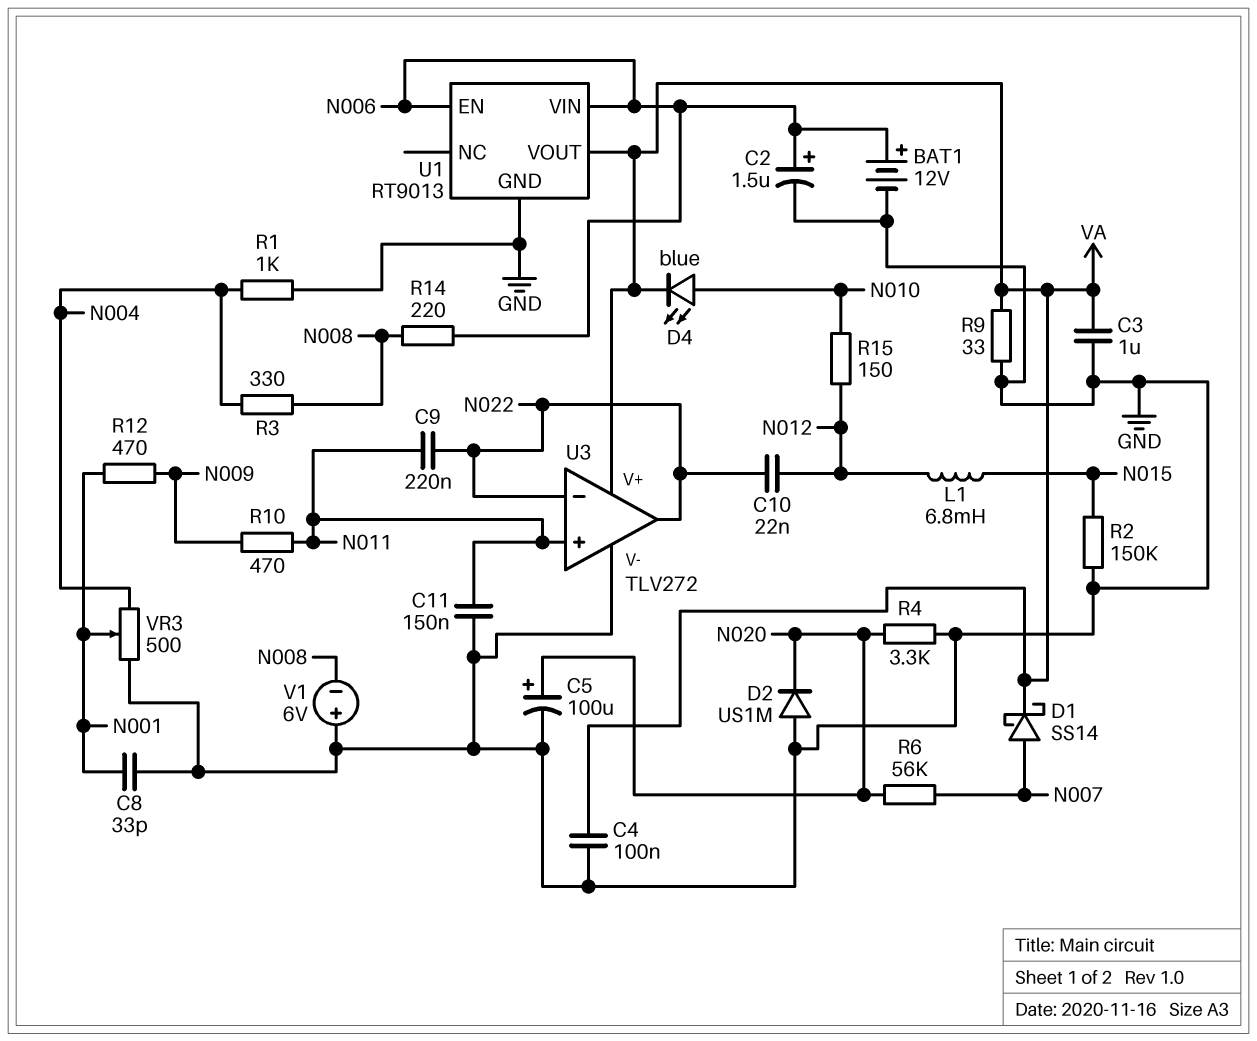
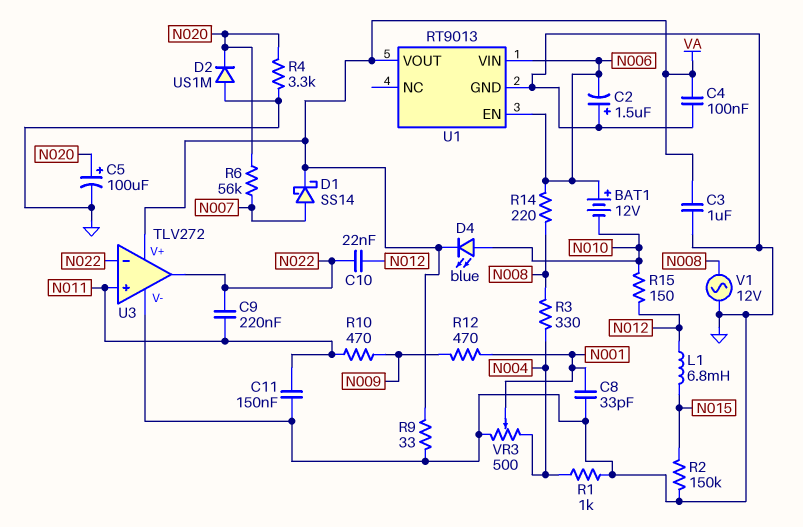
BAT1: 12V (plus N006, minus GND) -> 12V (plus N006, minus N010)
C2: 1.5uF (plus N006, minus GND) -> 1.5uF (plus GND, minus N006)
V1: 6V (plus GND, minus N008) -> AC 12V (GND, N008)

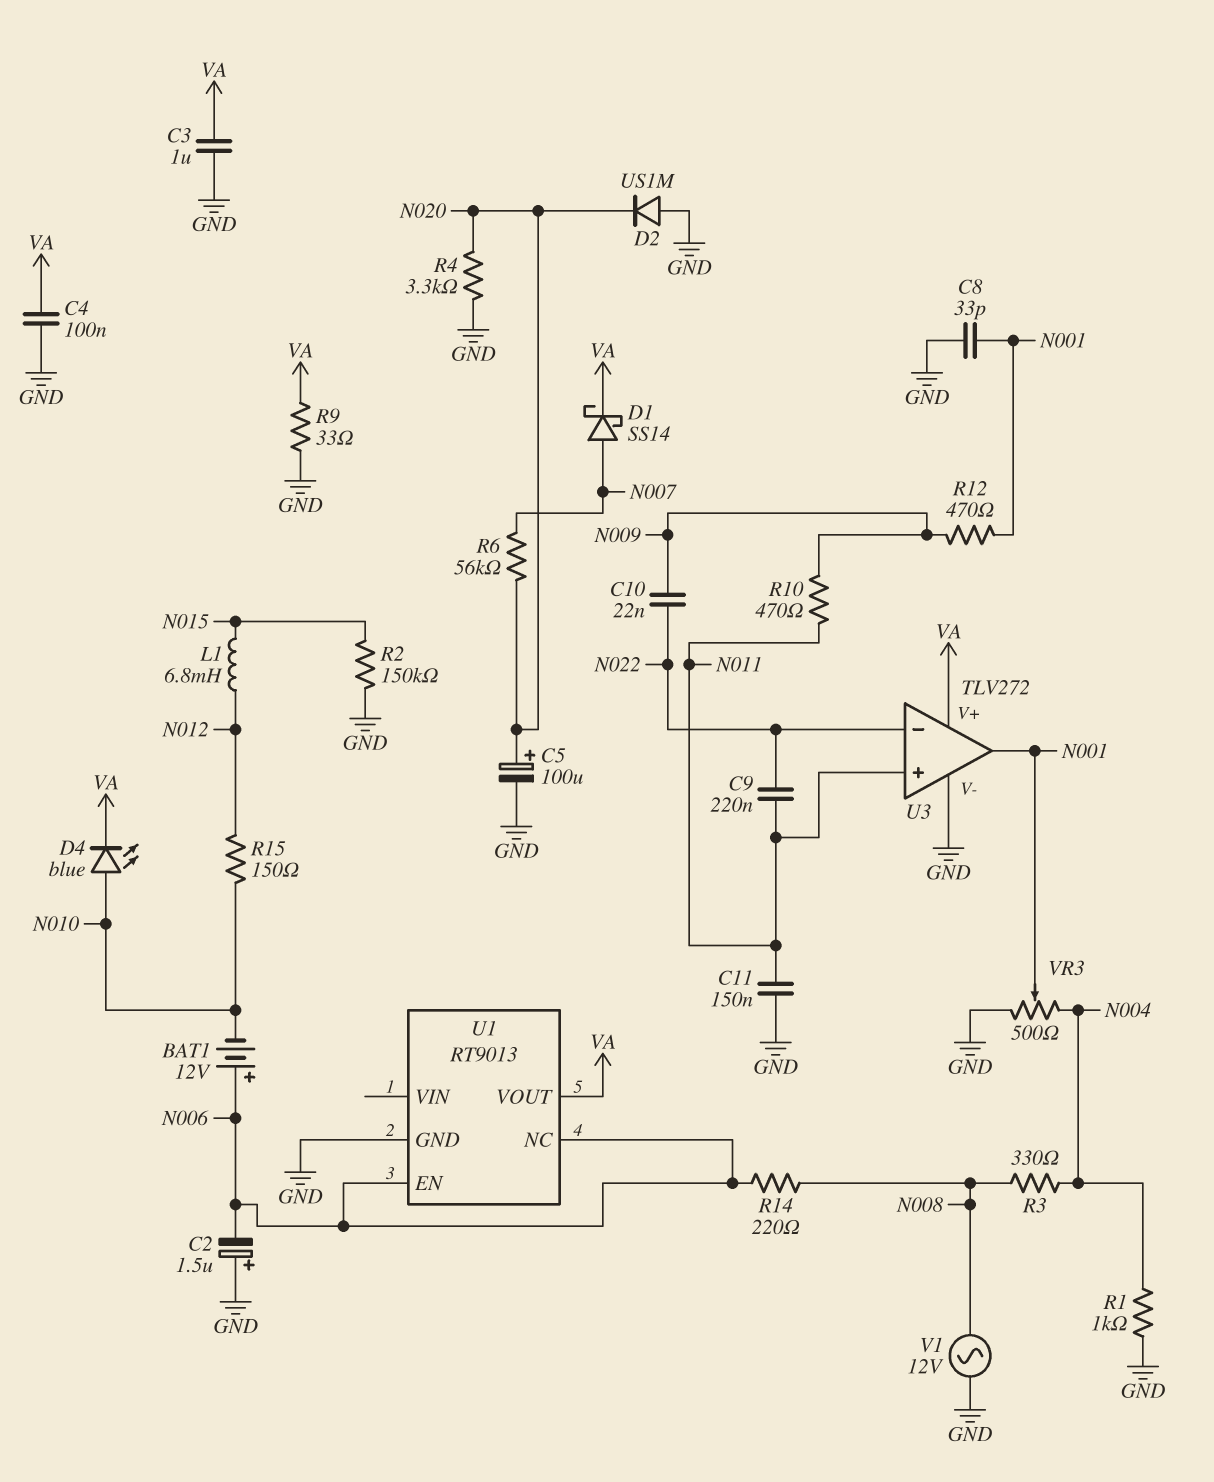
C10: 22nF (N012, N022) -> 22nF (N009, N022)
U1 pin NC: none -> N006
U1 pin VIN: N006 -> none
U3 pin out: N022 -> N001

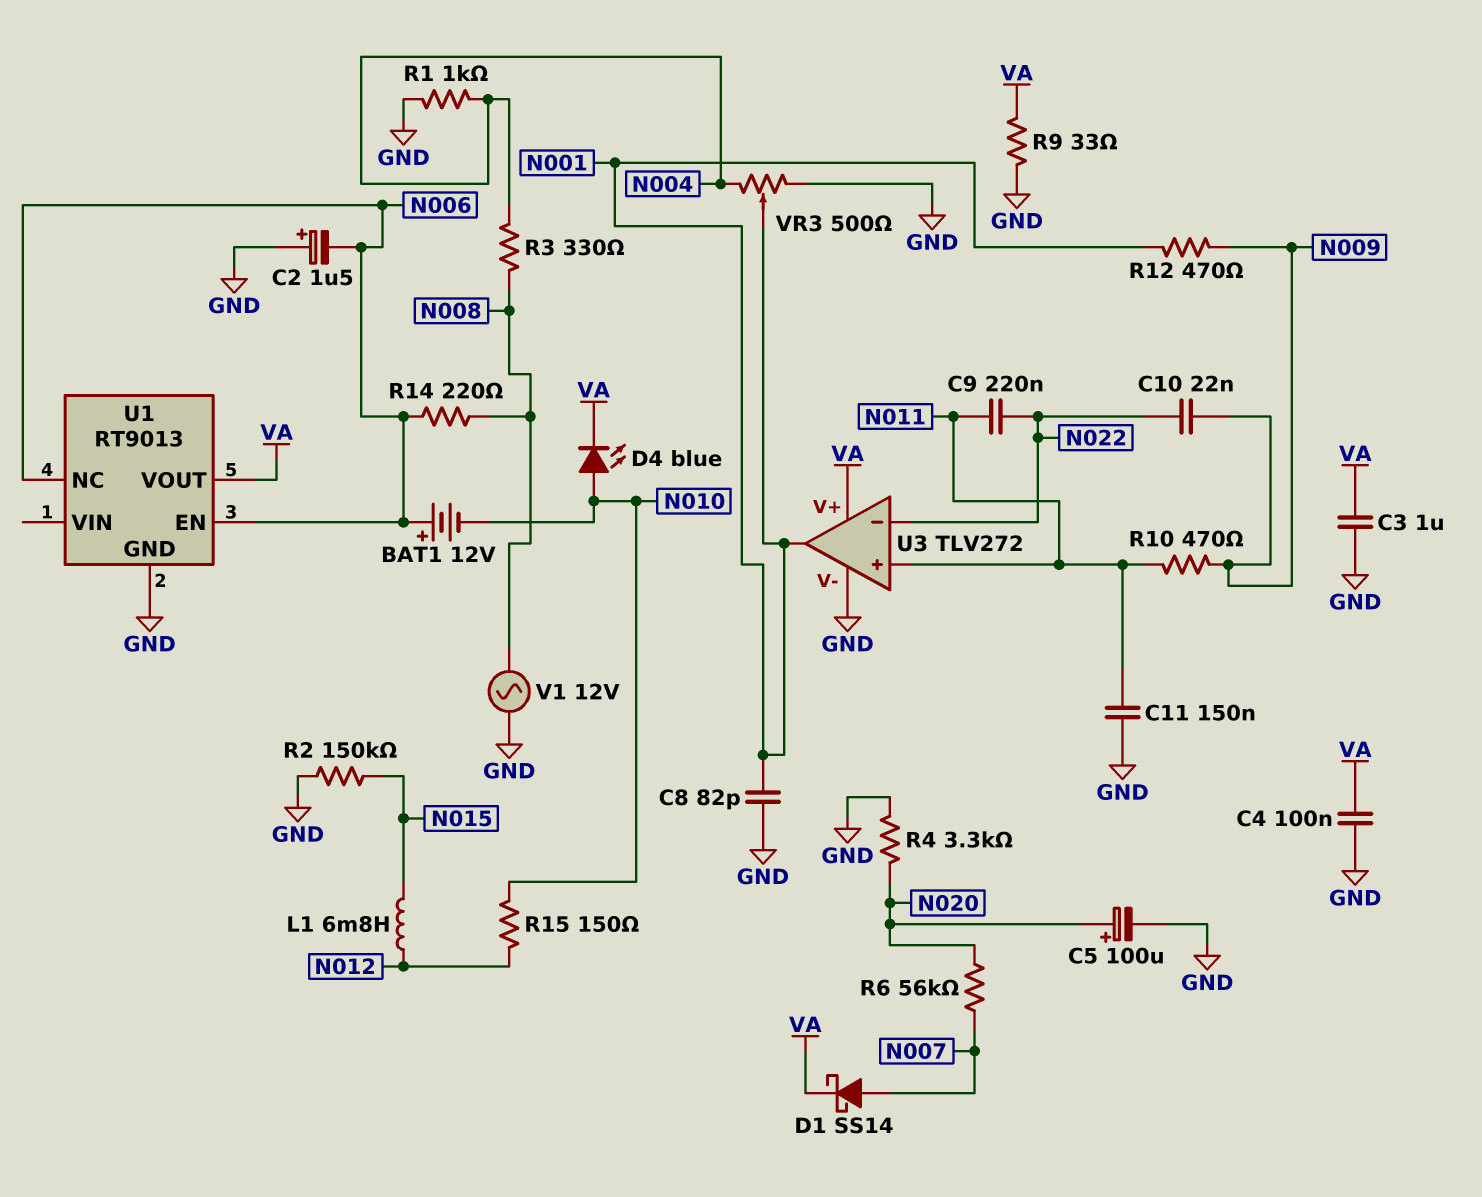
C8: 33pF (GND, N001) -> 82pF (GND, N001)
D2: diode US1M (A GND, K N020) -> none

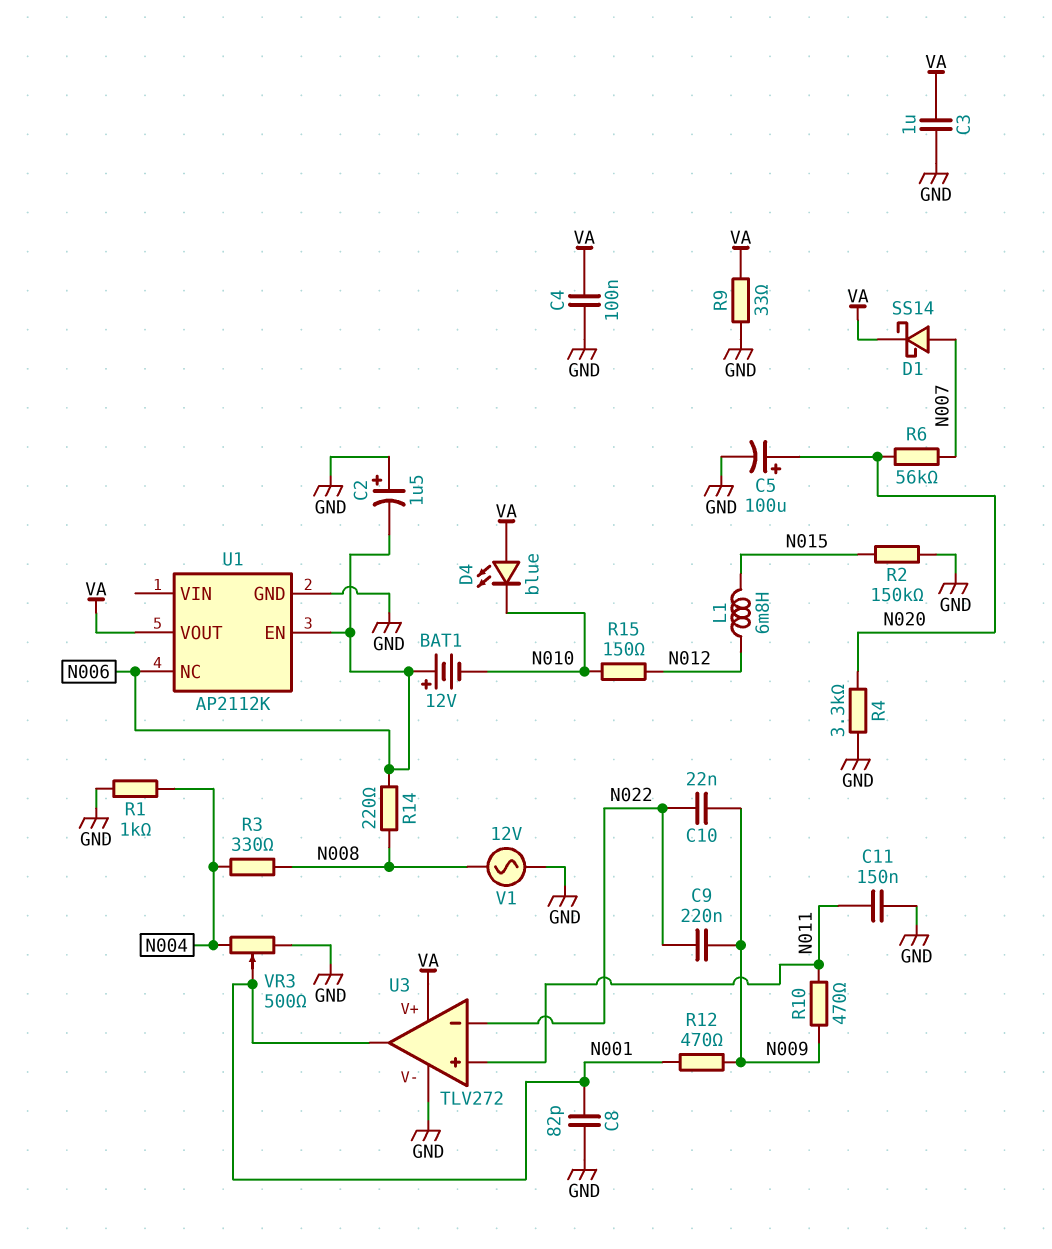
C9: 220nF (N011, N022) -> 220nF (N009, N022)
D4: LED blue (A N010, K VA) -> LED blue (A VA, K N010)
U1: RT9013 -> AP2112K

